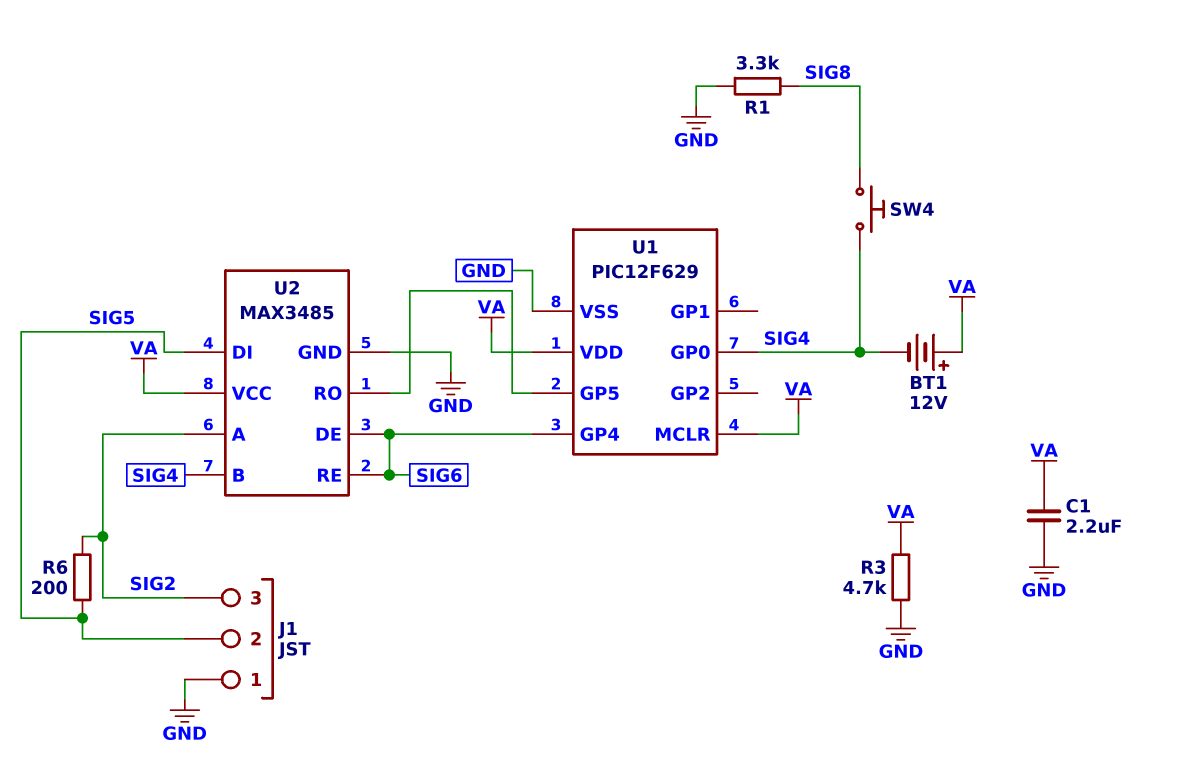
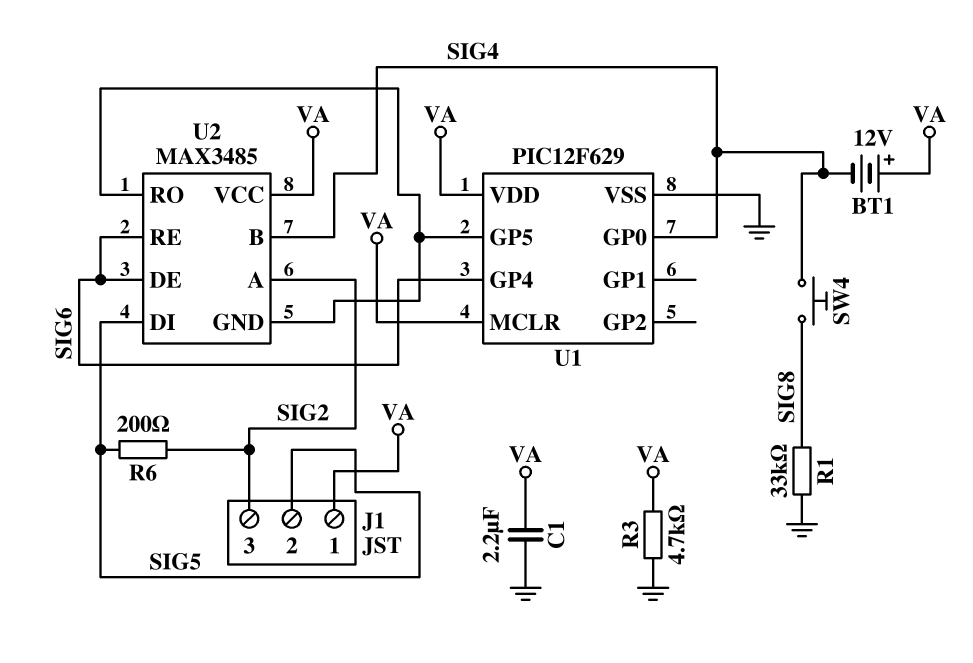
J1 pin 1: GND -> VA
R1: 3.3k (GND, SIG8) -> 33k (GND, SIG8)
U2 pin GND: GND -> U1/GP5

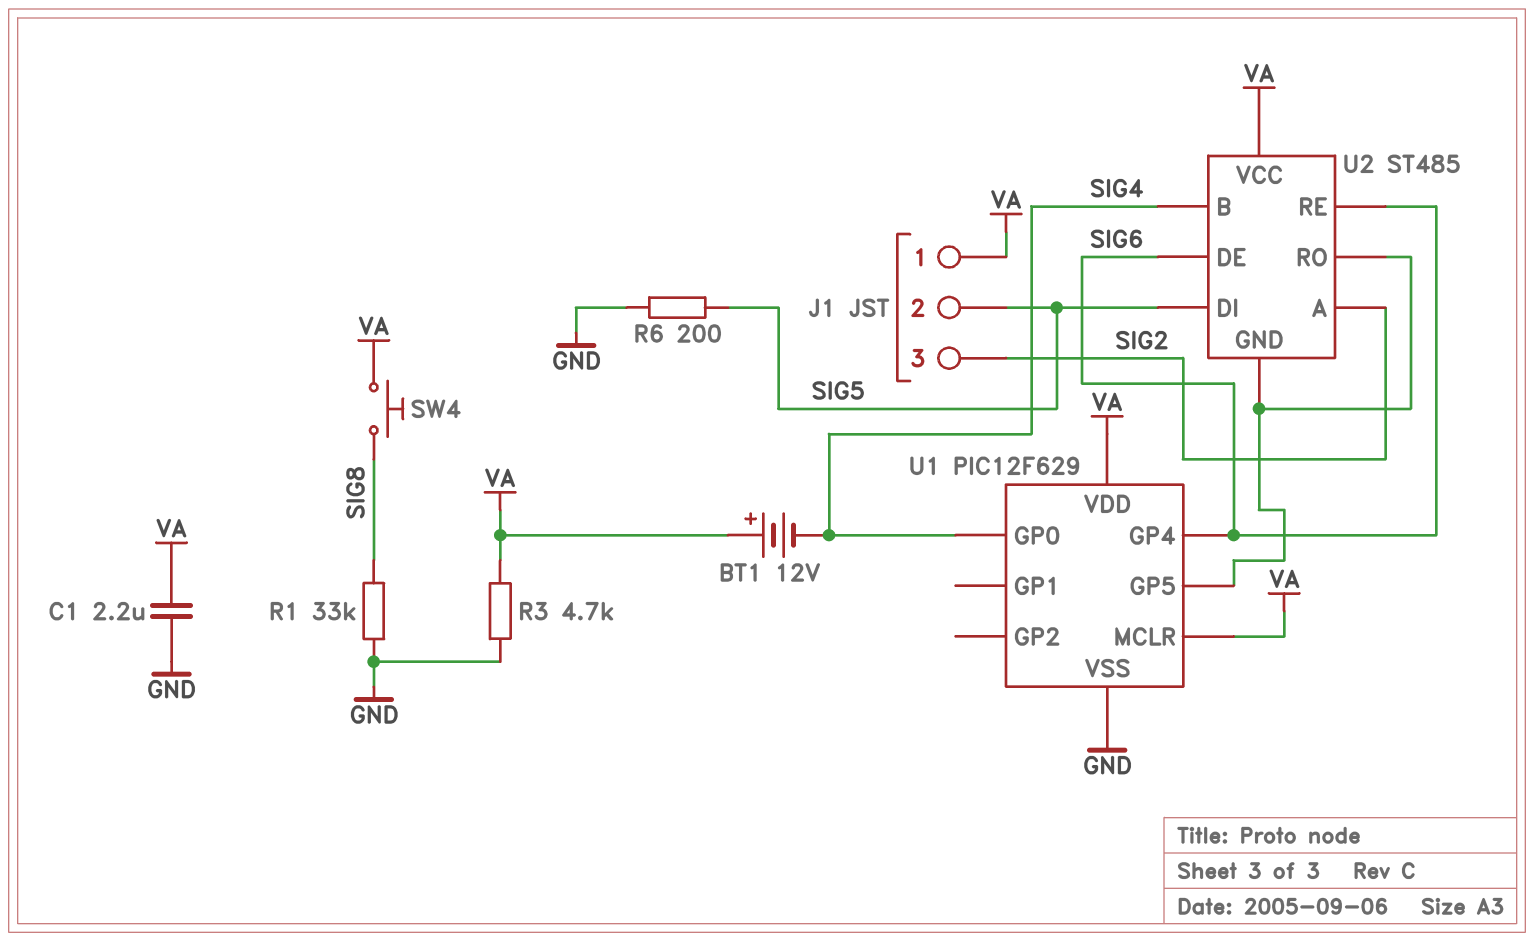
R6: 200 (SIG2, SIG5) -> 200 (GND, SIG5)
SW4: button (SIG4, SIG8) -> button (SIG8, VA)
U2: MAX3485 -> ST485

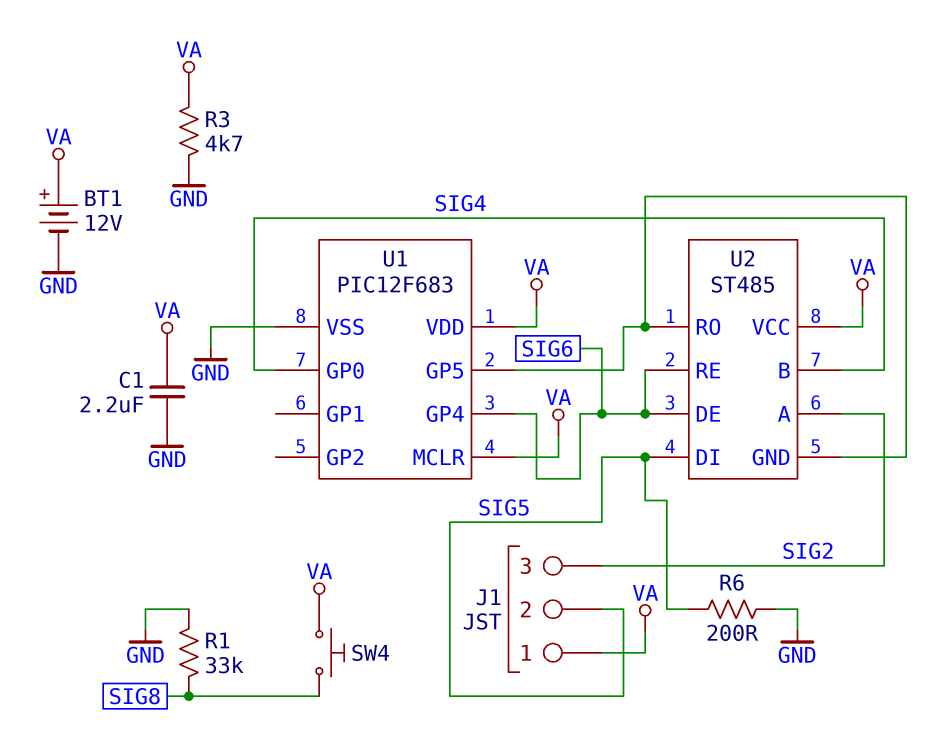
BT1: 12V (plus VA, minus SIG4) -> 12V (plus VA, minus GND)
U1: PIC12F629 -> PIC12F683

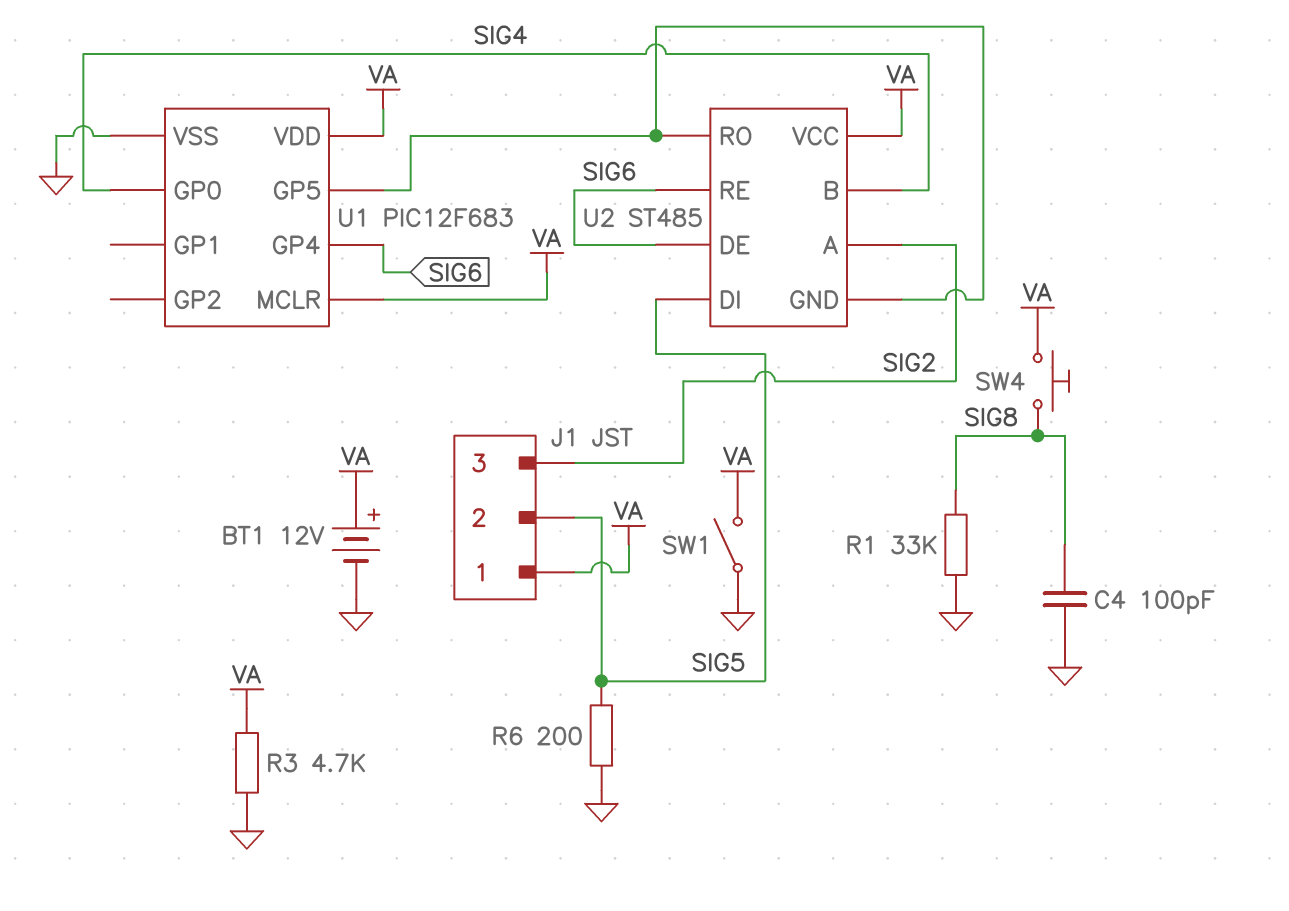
C1: 2.2uF (GND, VA) -> none
C4: none -> 100pF (GND, SIG8)
SW1: none -> switch (GND, VA)

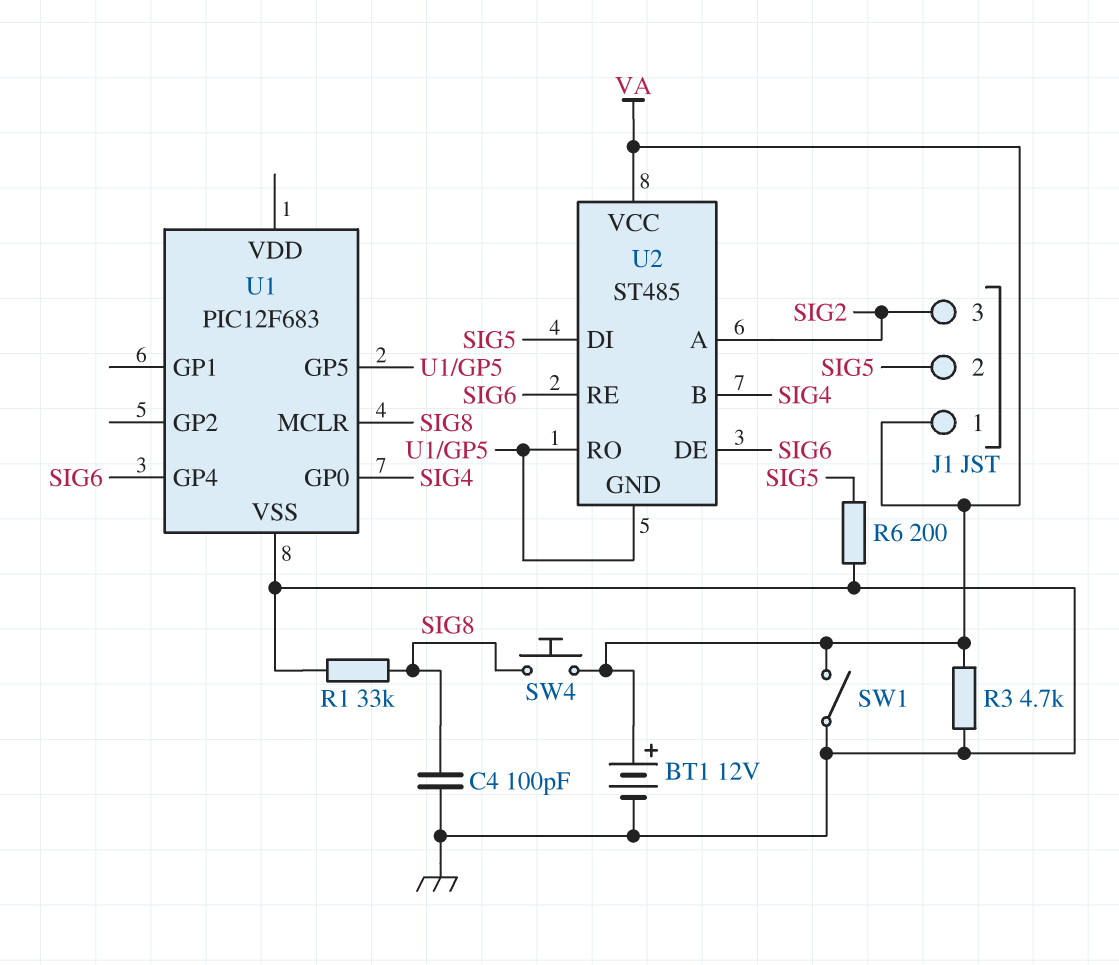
U1 pin MCLR: VA -> SIG8
U1 pin VDD: VA -> none

